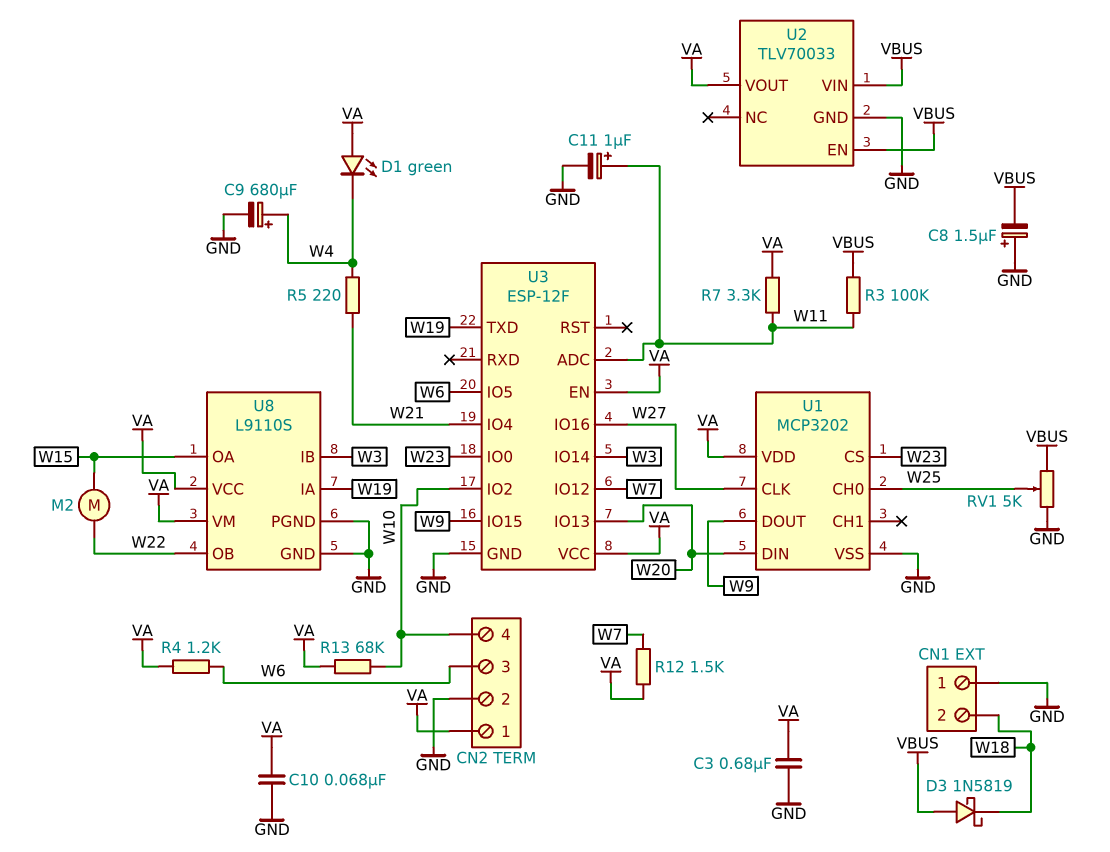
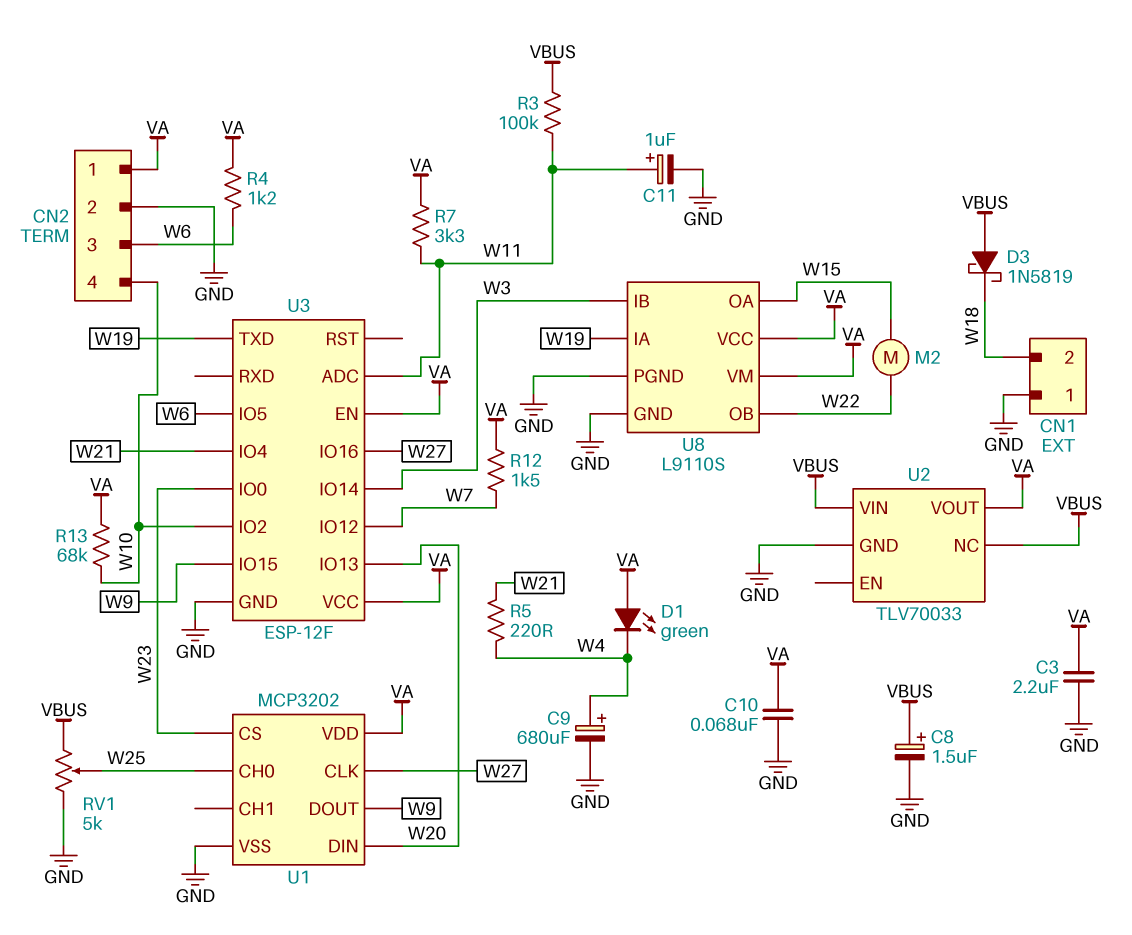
C3: 680nF (GND, VA) -> 2.2uF (GND, VA)
C8: 1.5uF (plus GND, minus VBUS) -> 1.5uF (plus VBUS, minus GND)
U2 pin EN: VBUS -> none
U2 pin NC: none -> VBUS

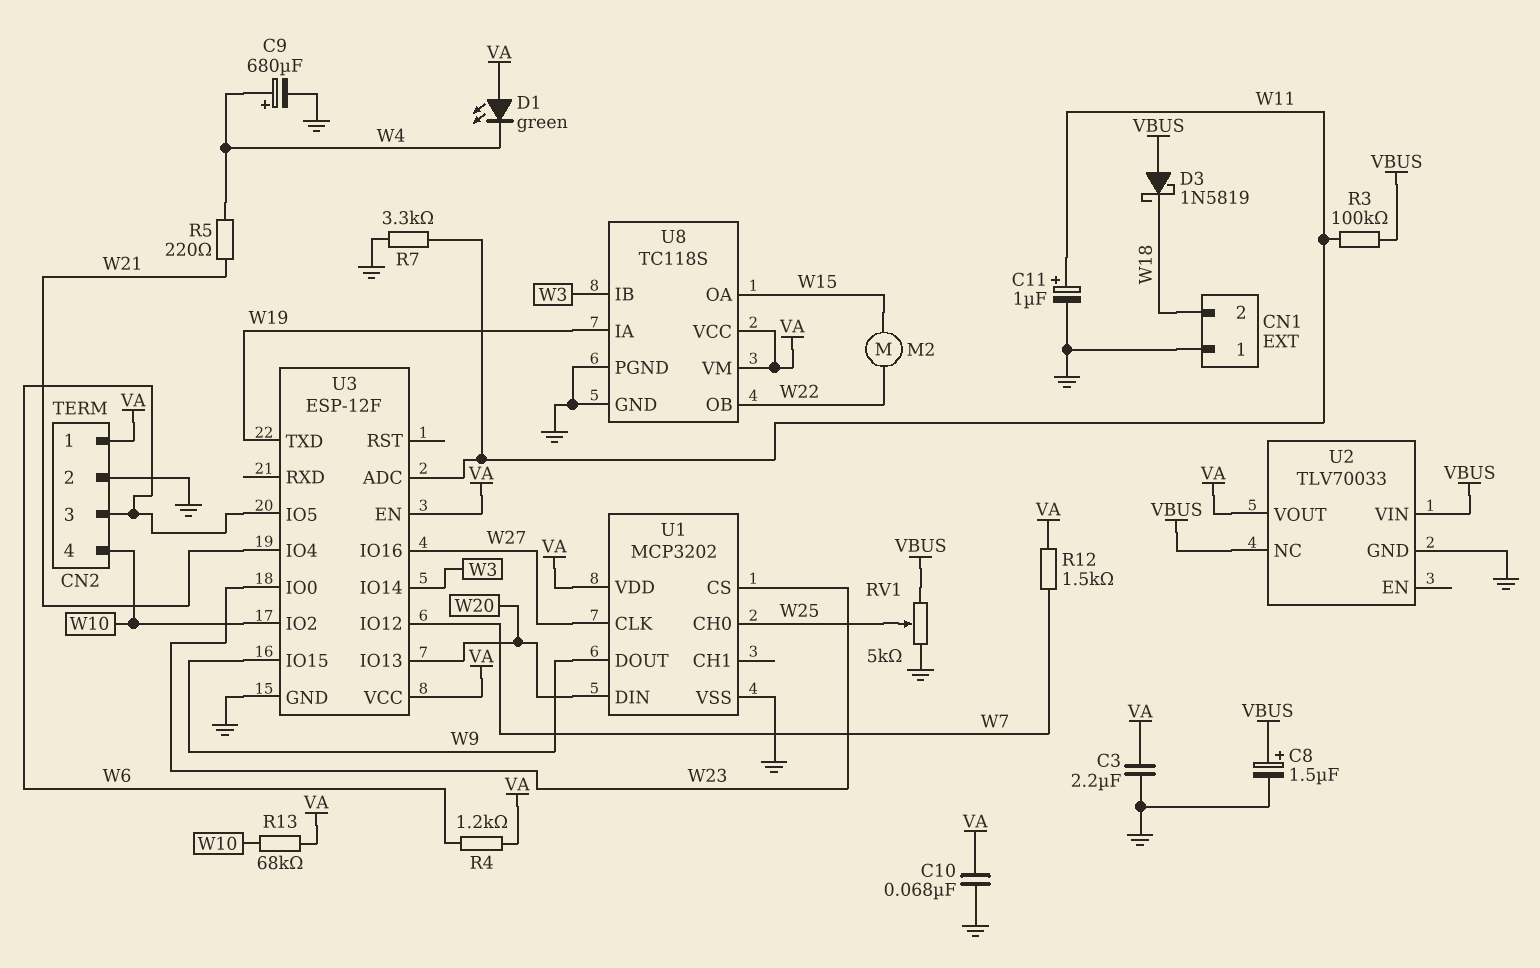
R7: 3.3k (VA, W11) -> 3.3k (GND, W11)
U8: L9110S -> TC118S

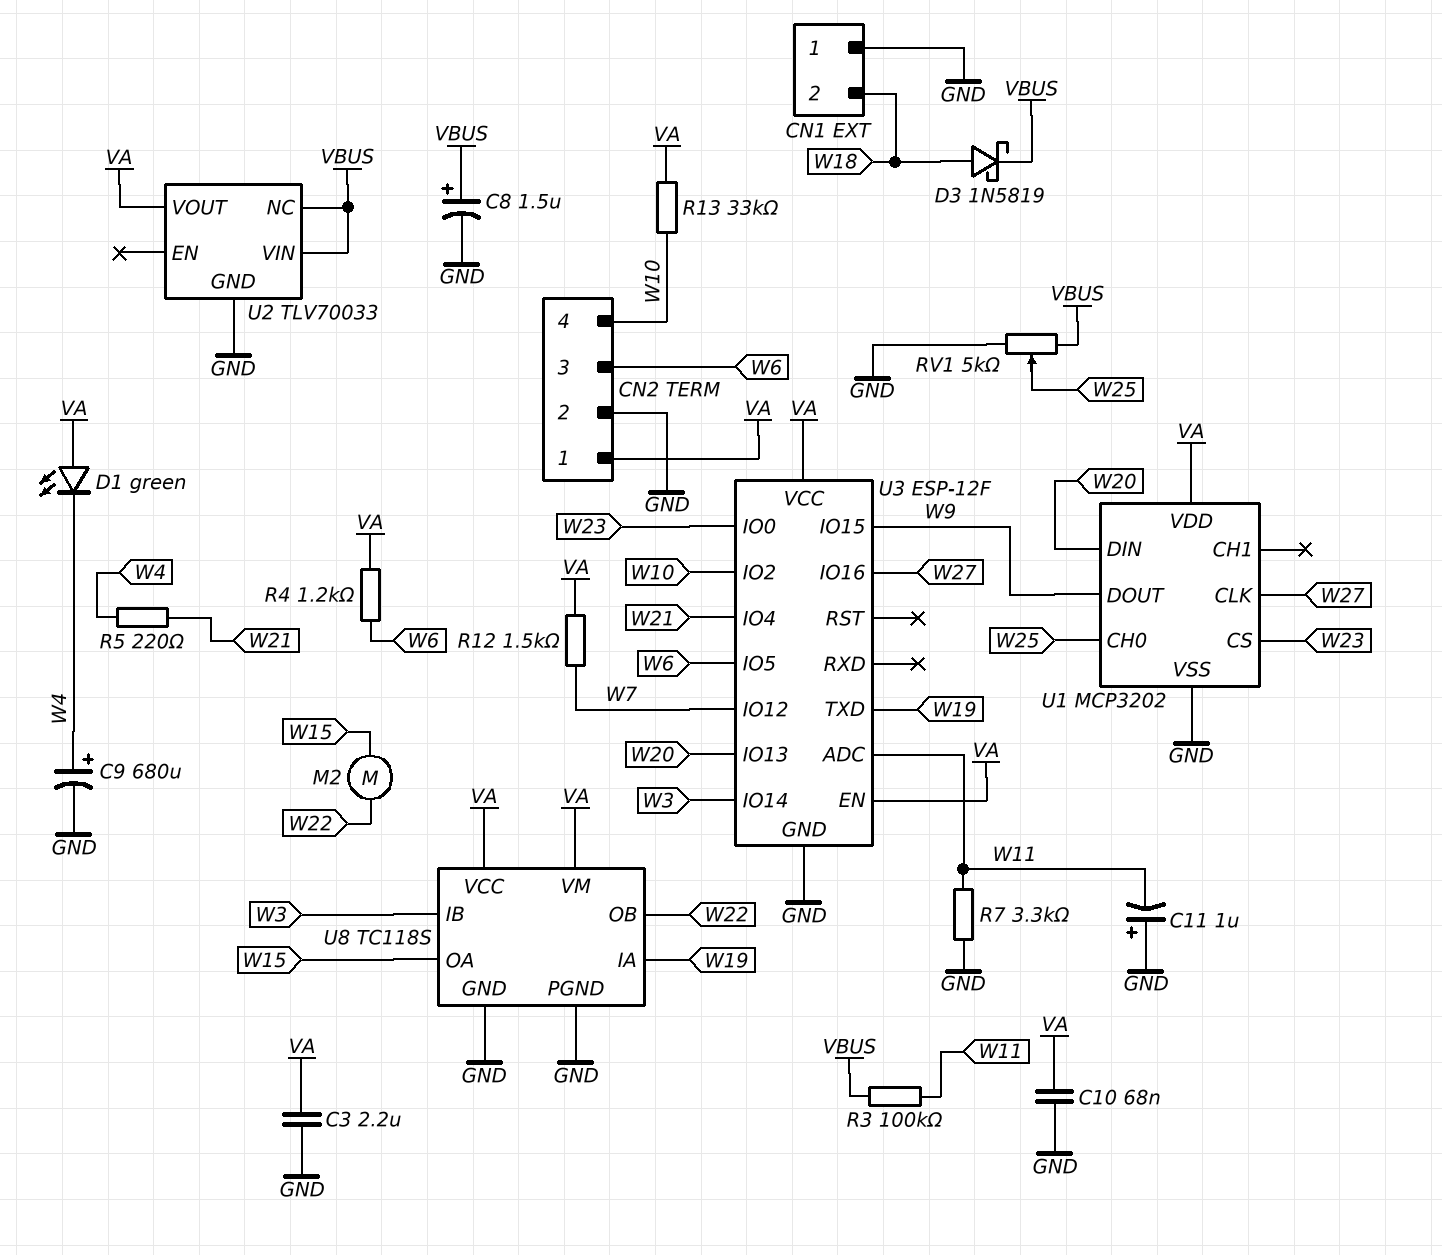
C11: 1uF (plus W11, minus GND) -> 1uF (plus GND, minus W11)
D3: schottky 1N5819 (A VBUS, K W18) -> schottky 1N5819 (A W18, K VBUS)
R13: 68k (VA, W10) -> 33k (VA, W10)

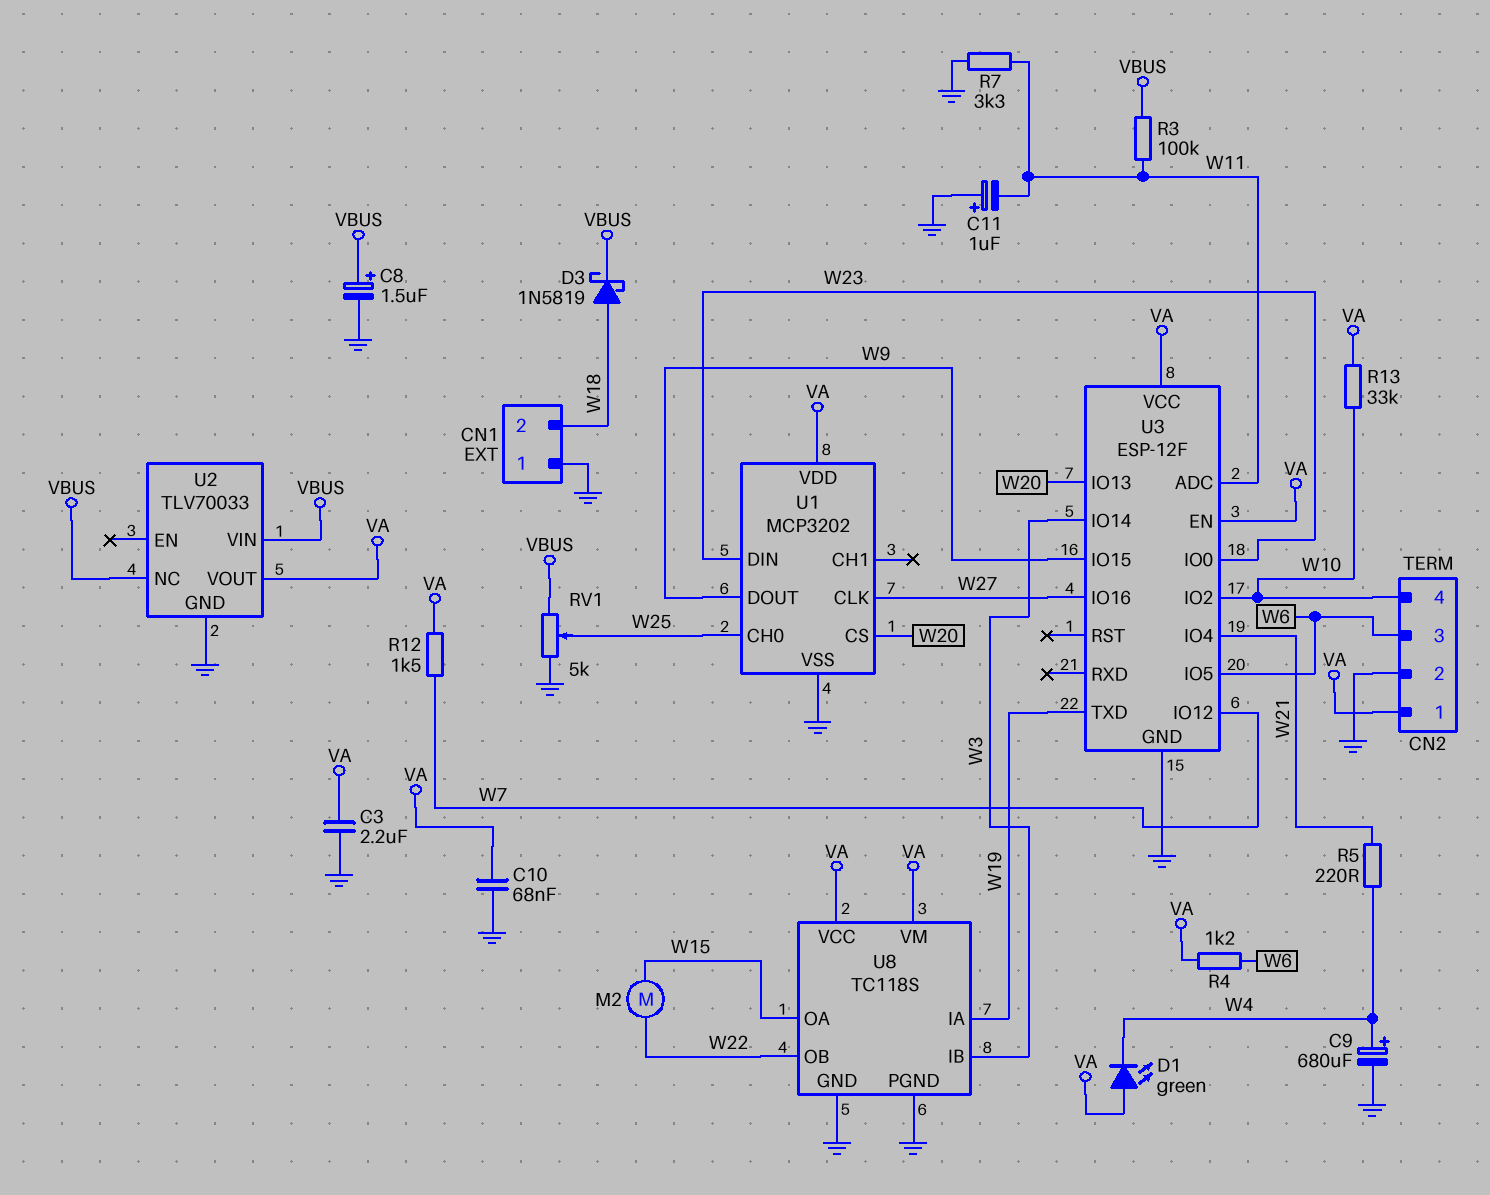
U1 pin CS: W23 -> W20
U1 pin DIN: W20 -> W23

